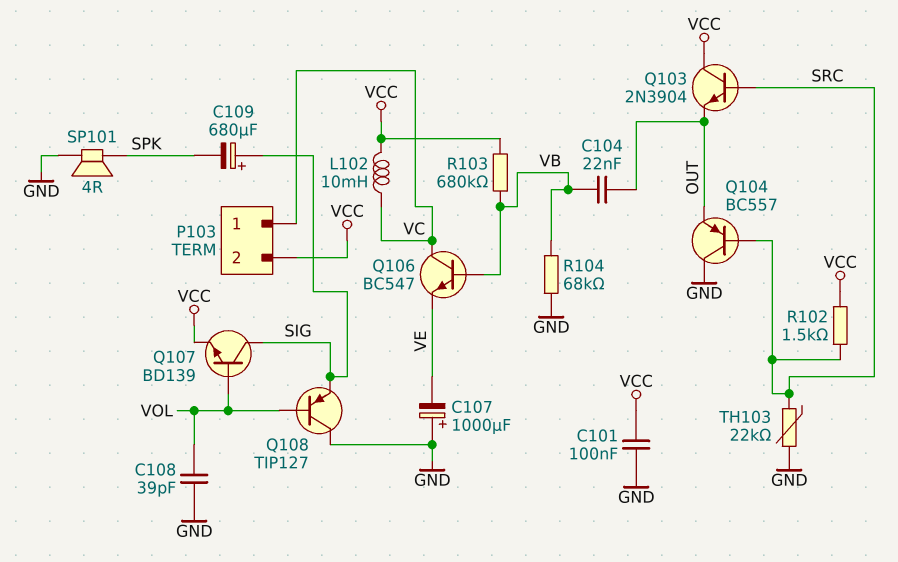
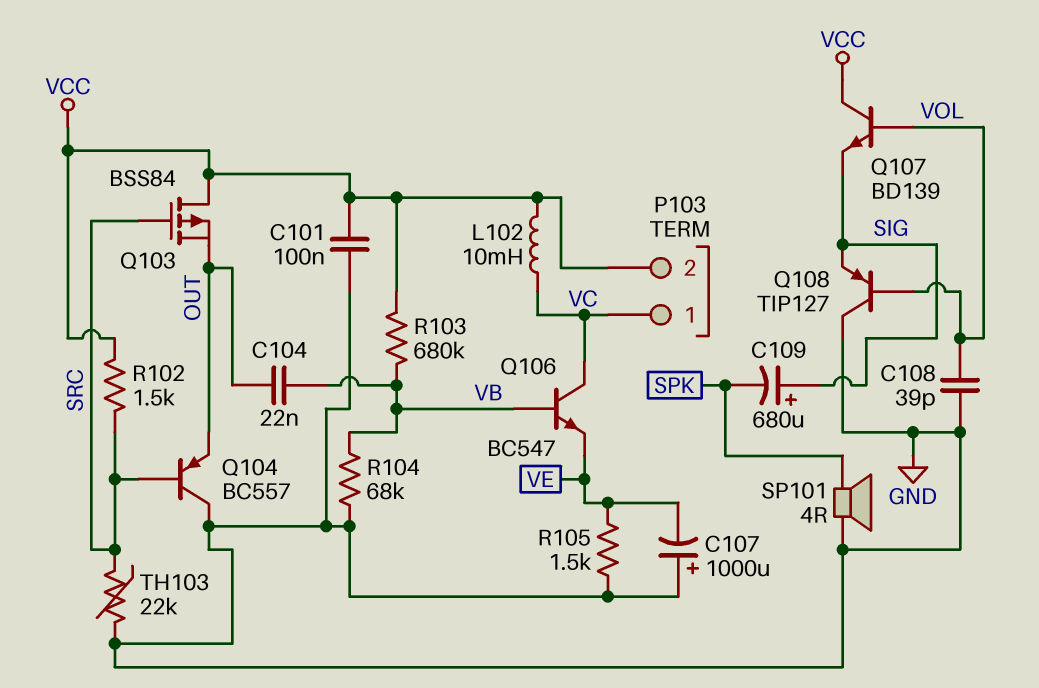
Q103: NPN 2N3904 (B SRC, C VCC, E OUT) -> PMOS BSS84 (G SRC, D VCC, S OUT)
Q107: NPN BD139 (B VOL, C SIG, E VCC) -> NPN BD139 (B VOL, C VCC, E SIG)
R105: none -> 1.5k (GND, VE)

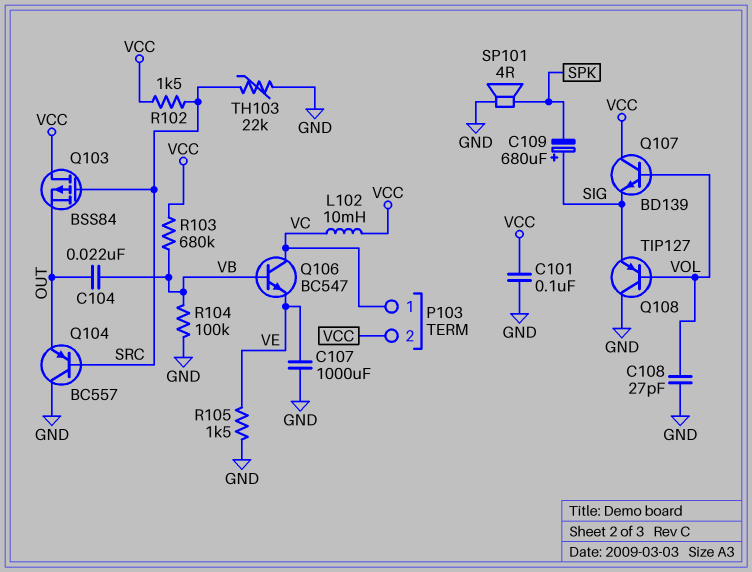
C107: 1000uF (plus GND, minus VE) -> 1000uF (GND, VE)
C108: 39pF (GND, VOL) -> 27pF (GND, VOL)
R104: 68k (GND, VB) -> 100k (GND, VB)

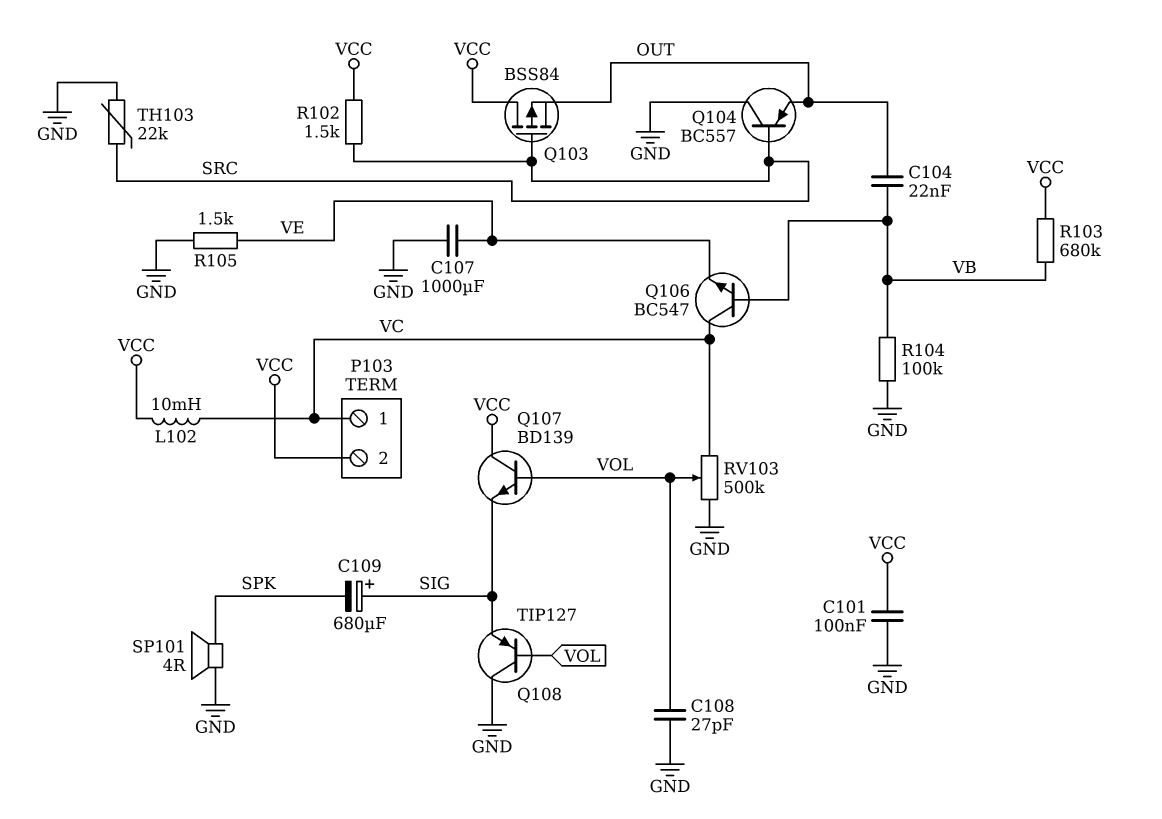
RV103: none -> 500k (GND, VC, wiper VOL)

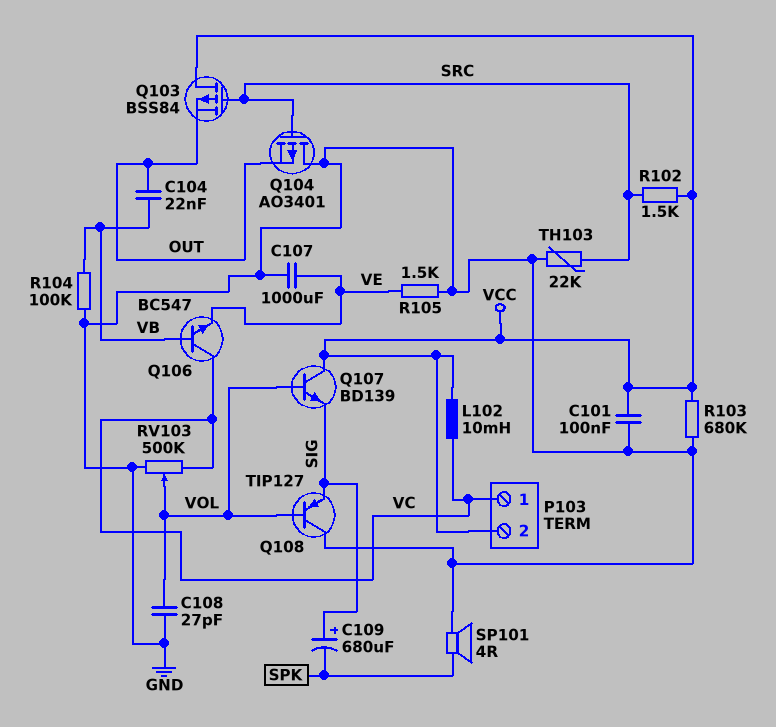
Q104: PNP BC557 (B SRC, C GND, E OUT) -> PMOS AO3401 (G SRC, D GND, S OUT)
R103: 680k (VB, VCC) -> 680k (GND, VCC)

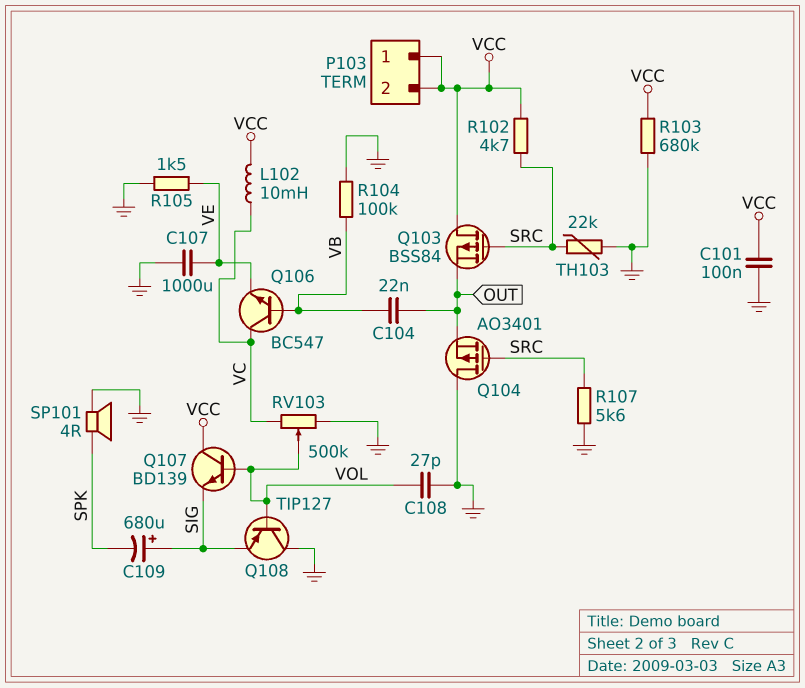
P103 pin 1: VC -> VCC
R102: 1.5k (SRC, VCC) -> 4.7k (SRC, VCC)
R107: none -> 5.6k (GND, SRC)

